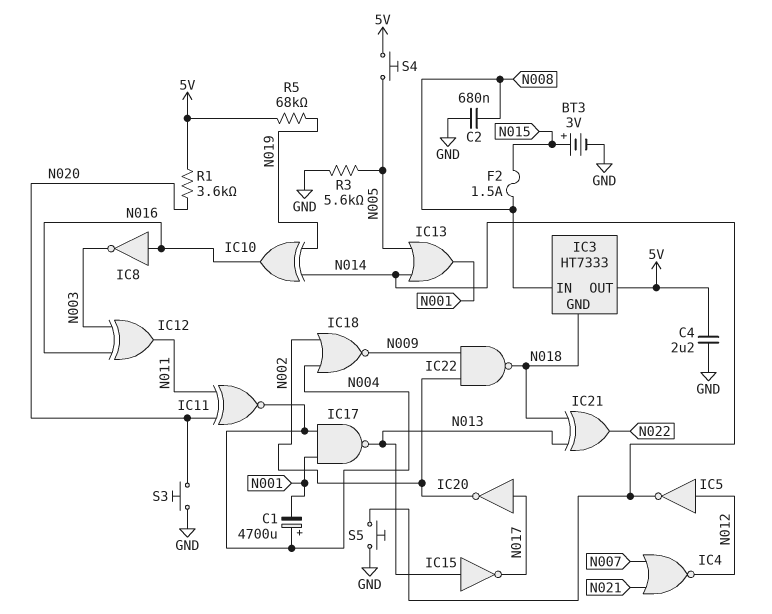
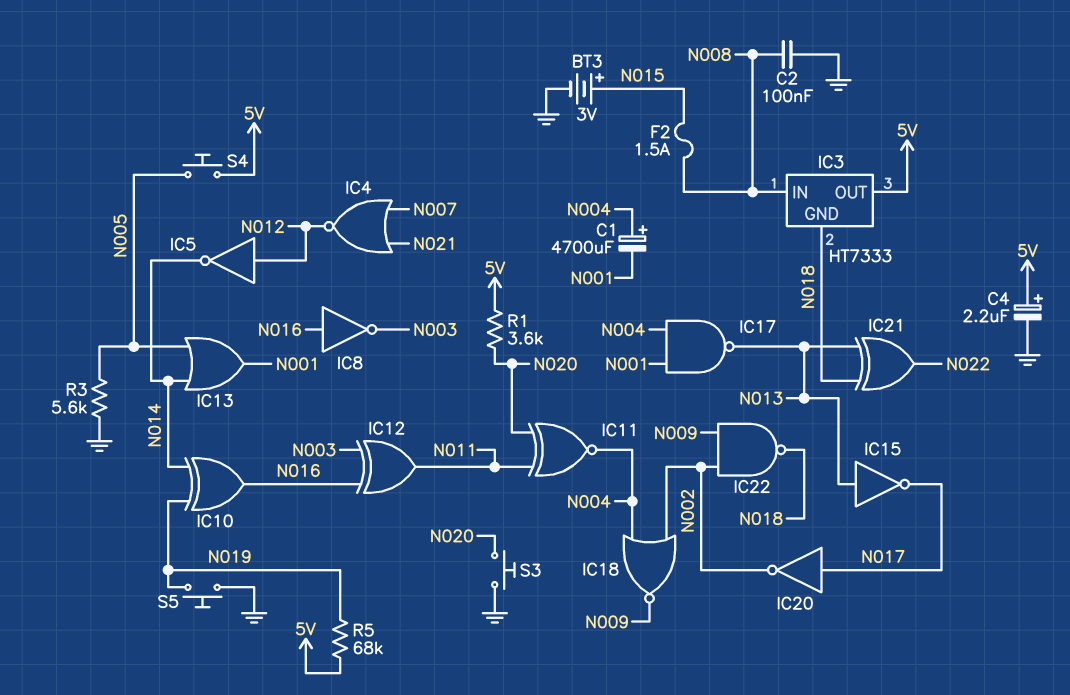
C2: 680nF (GND, N008) -> 100nF (GND, N008)
C4: 2.2uF (5V, GND) -> 2.2uF (plus 5V, minus GND)
S5: button (GND, N014) -> button (GND, N019)

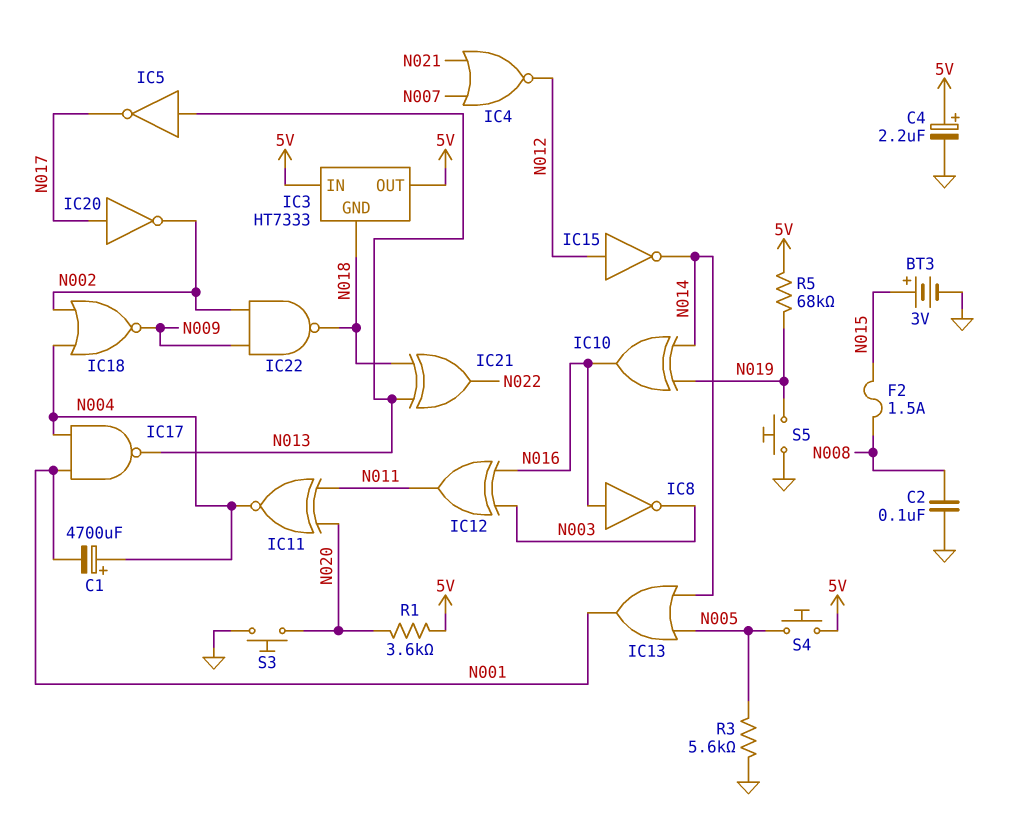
IC3 pin IN: N008 -> 5V
IC5: NOT (in N012, out N014) -> NOT (in N013, out N017)
IC15: NOT (in N013, out N017) -> NOT (in N012, out N014)

